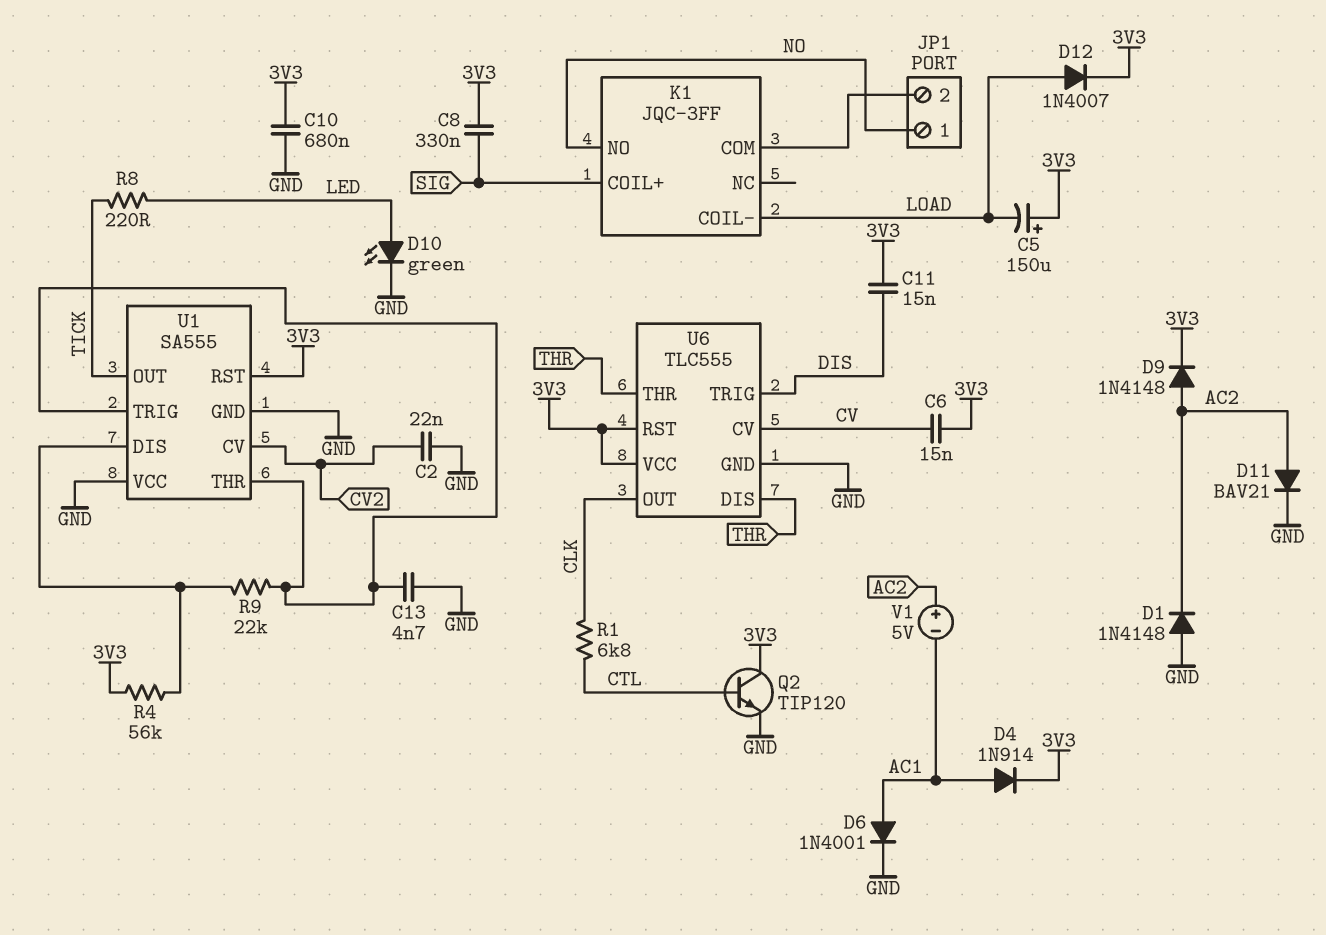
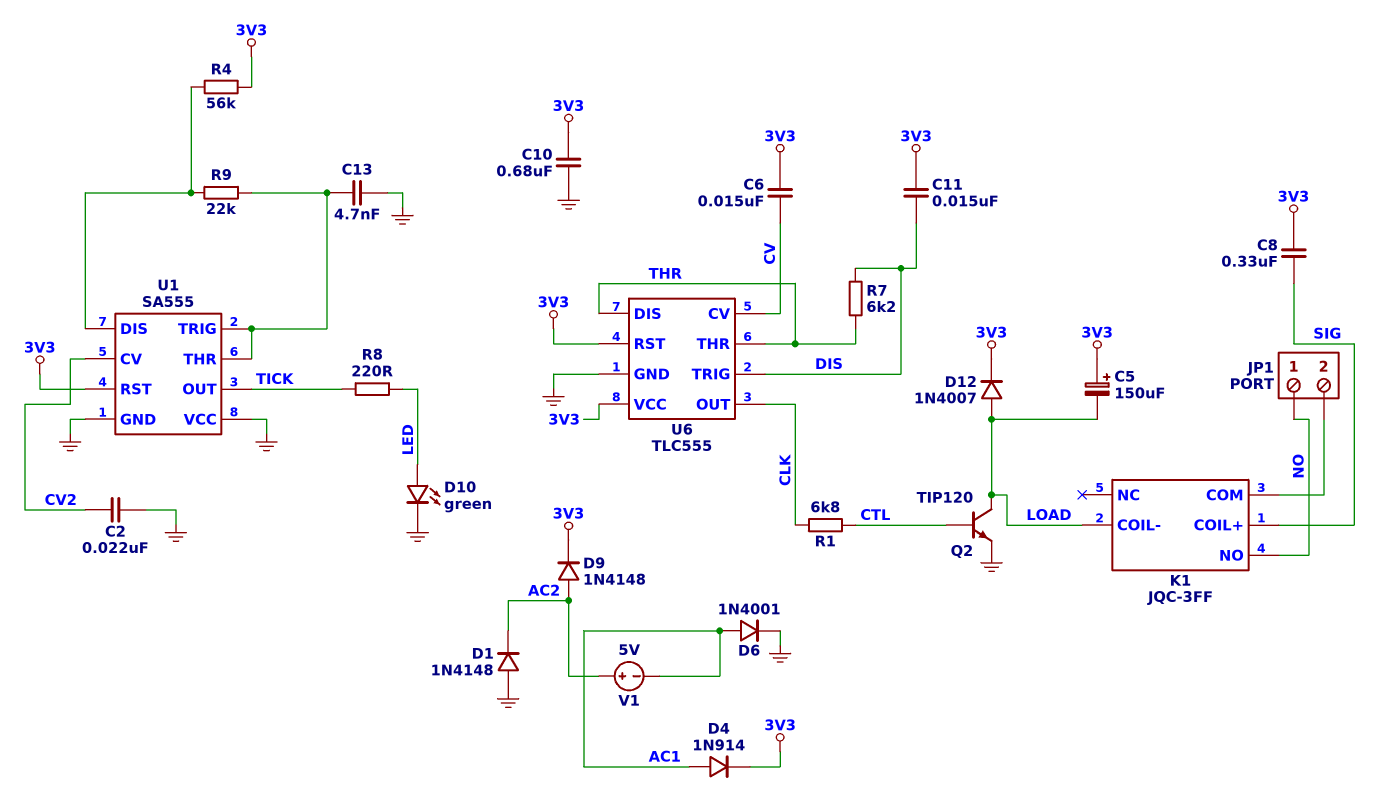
D11: diode BAV21 (A AC2, K GND) -> none
Q2: NPN TIP120 (B CTL, C 3V3, E GND) -> NPN TIP120 (B CTL, C LOAD, E GND)
R7: none -> 6.2k (DIS, THR)

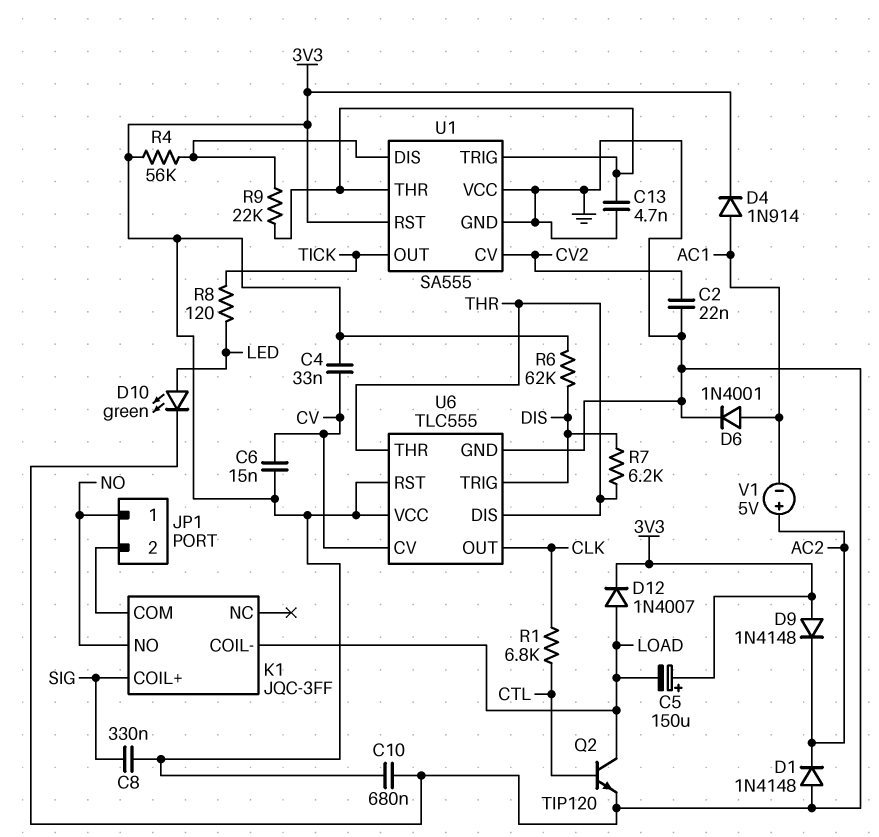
C4: none -> 33nF (3V3, CV)
C11: 15nF (3V3, DIS) -> none
D9: diode 1N4148 (A AC2, K 3V3) -> diode 1N4148 (A 3V3, K AC2)
R6: none -> 62k (3V3, DIS)
R8: 220 (LED, TICK) -> 120 (LED, TICK)

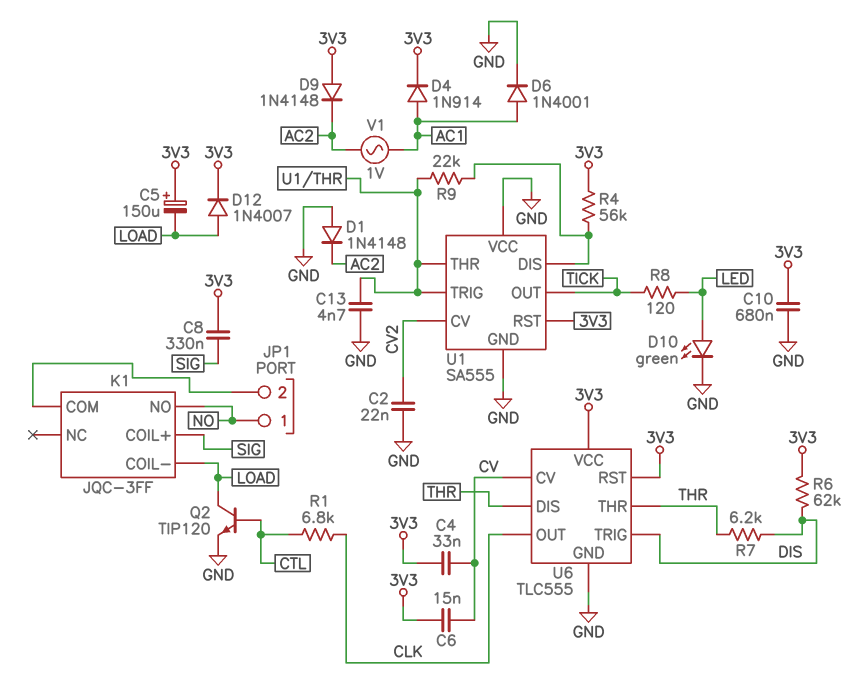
V1: 5V (plus AC2, minus AC1) -> AC 1V (AC1, AC2)

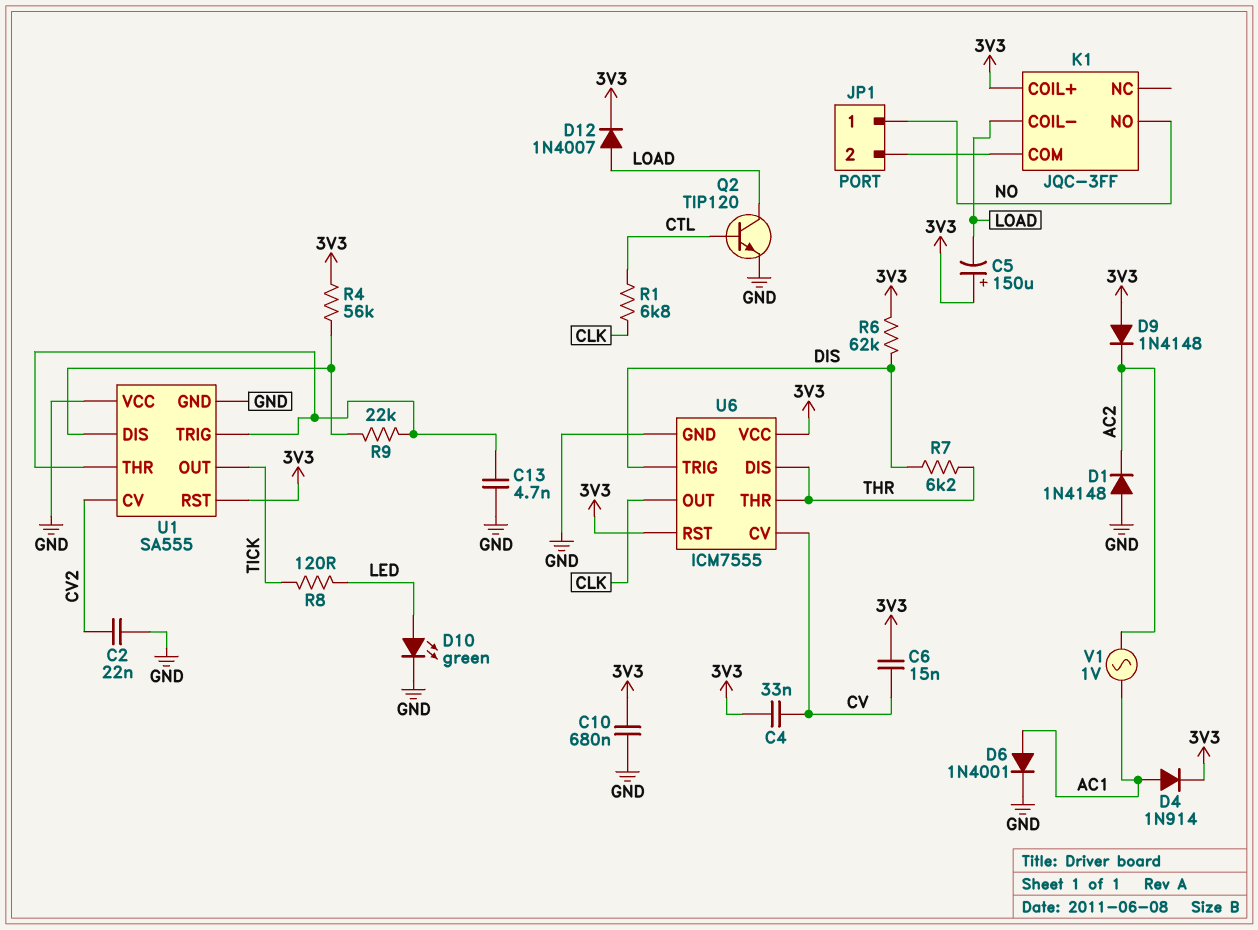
C8: 330nF (3V3, SIG) -> none
K1 pin COIL+: SIG -> 3V3
U6: TLC555 -> ICM7555

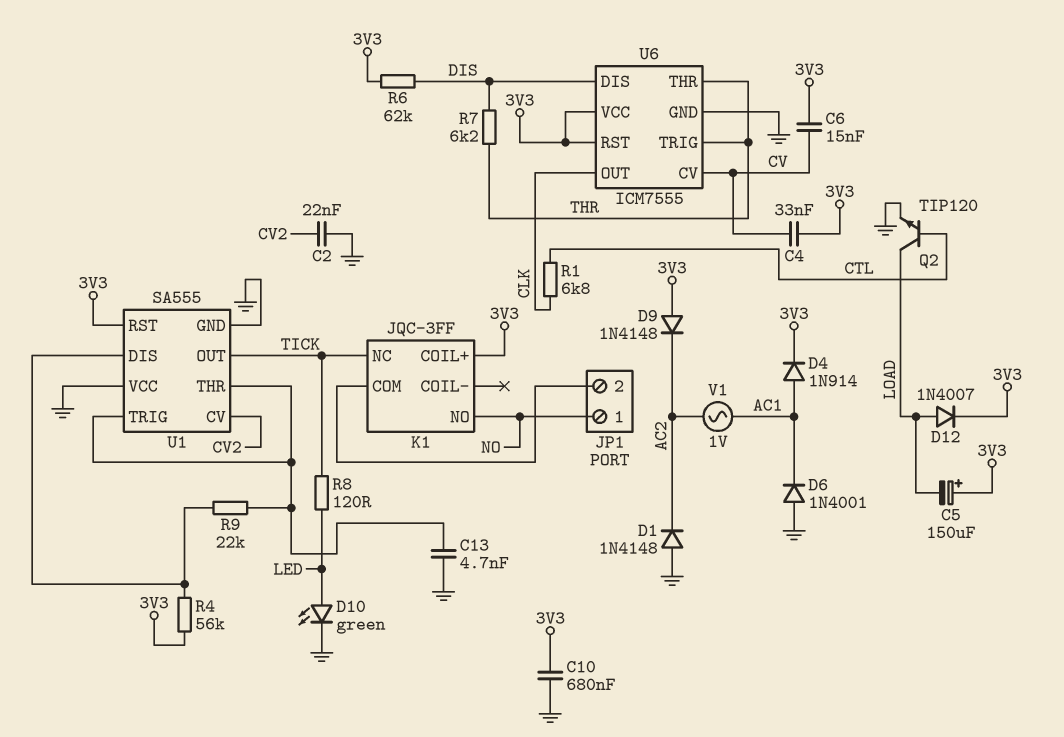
D6: diode 1N4001 (A AC1, K GND) -> diode 1N4001 (A GND, K AC1)
K1 pin COIL-: LOAD -> none
K1 pin NC: none -> TICK
U6 pin DIS: THR -> DIS
U6 pin TRIG: DIS -> THR

